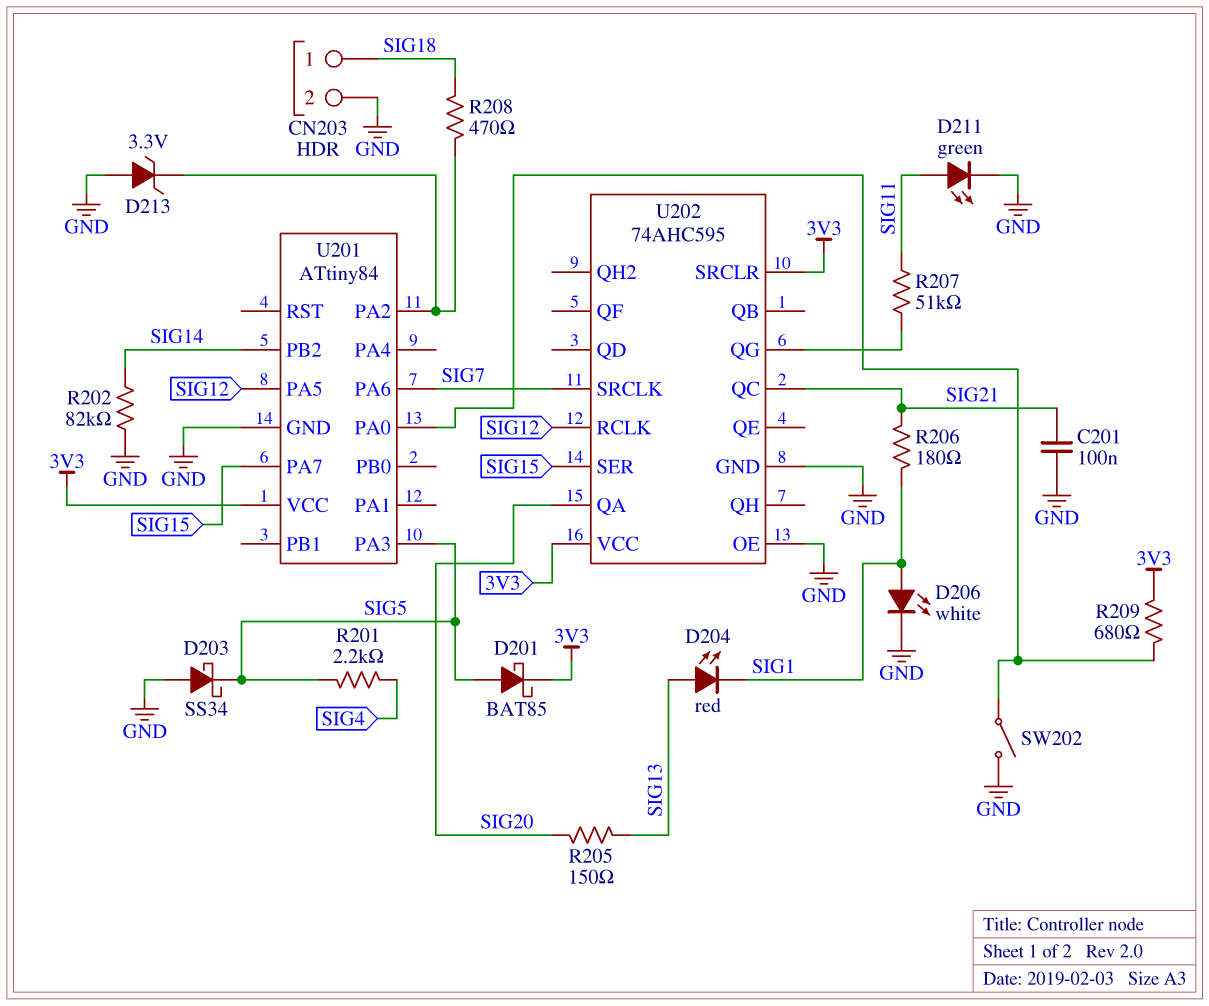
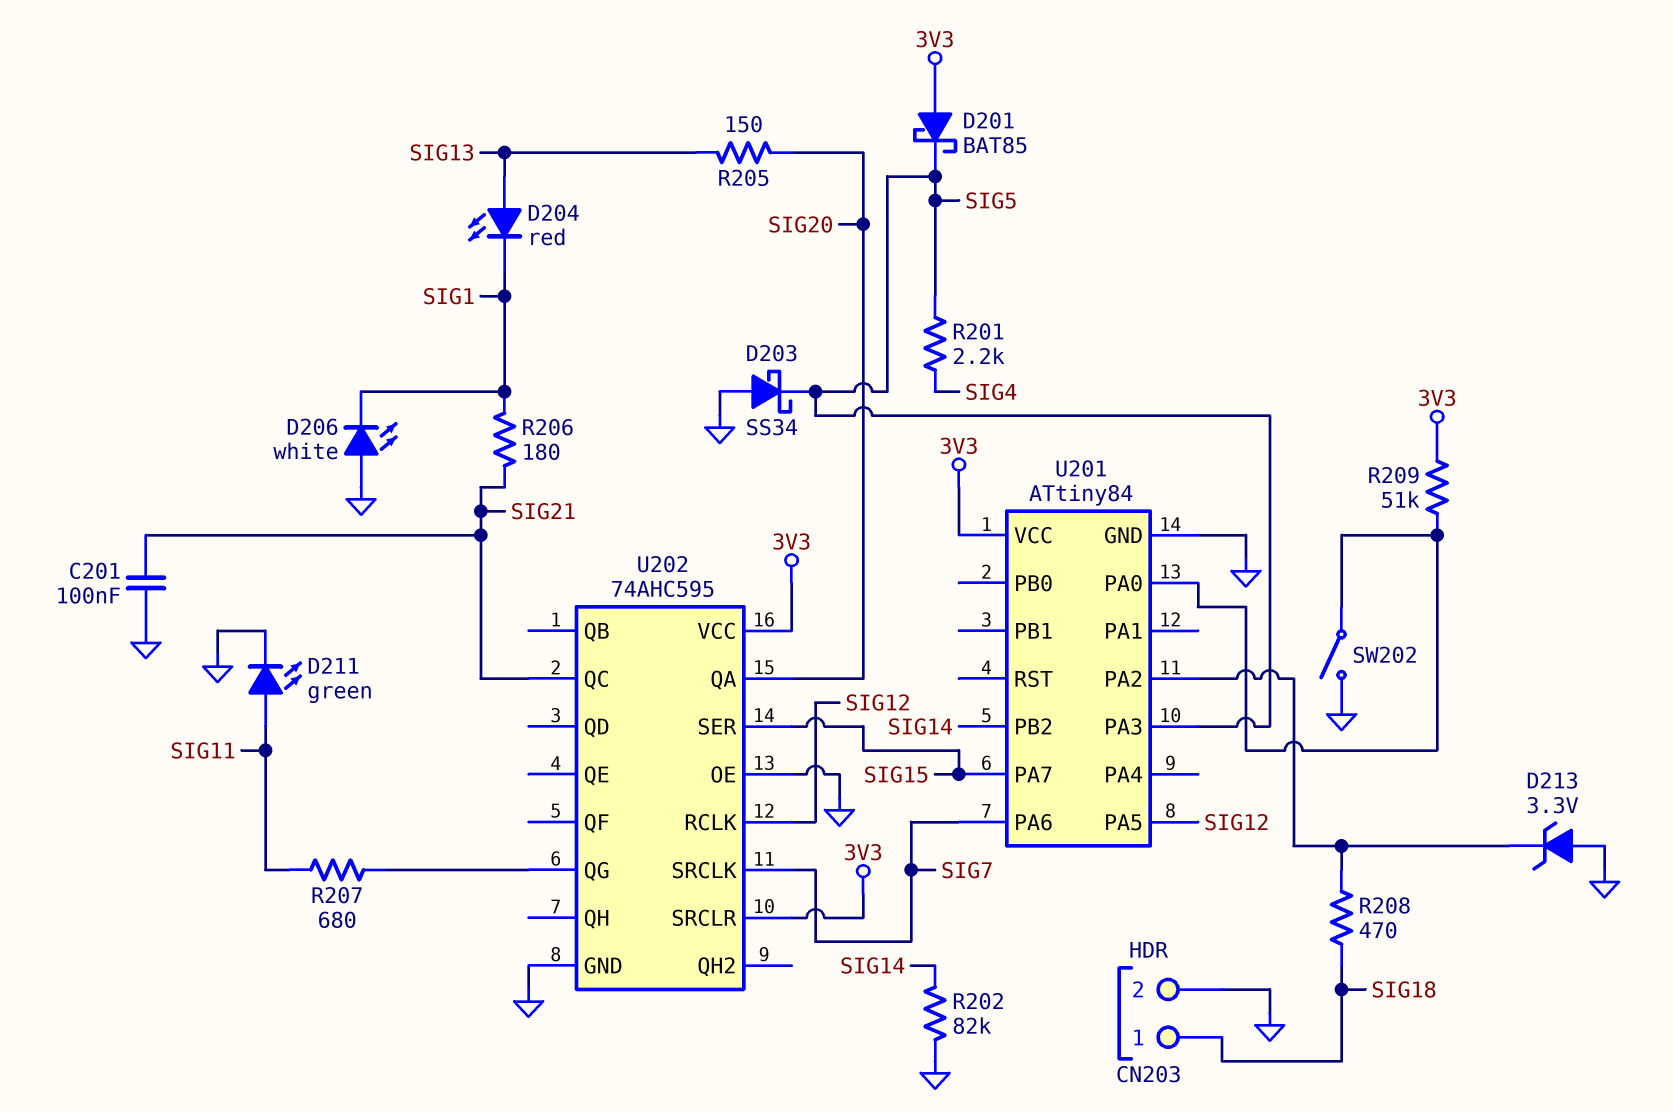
D201: schottky BAT85 (A SIG5, K 3V3) -> schottky BAT85 (A 3V3, K SIG5)
D206: LED white (A SIG1, K GND) -> LED white (A GND, K SIG1)
R207: 51k (SIG11, U202/QG) -> 680 (SIG11, U202/QG)
R209: 680 (3V3, U201/PA0) -> 51k (3V3, U201/PA0)

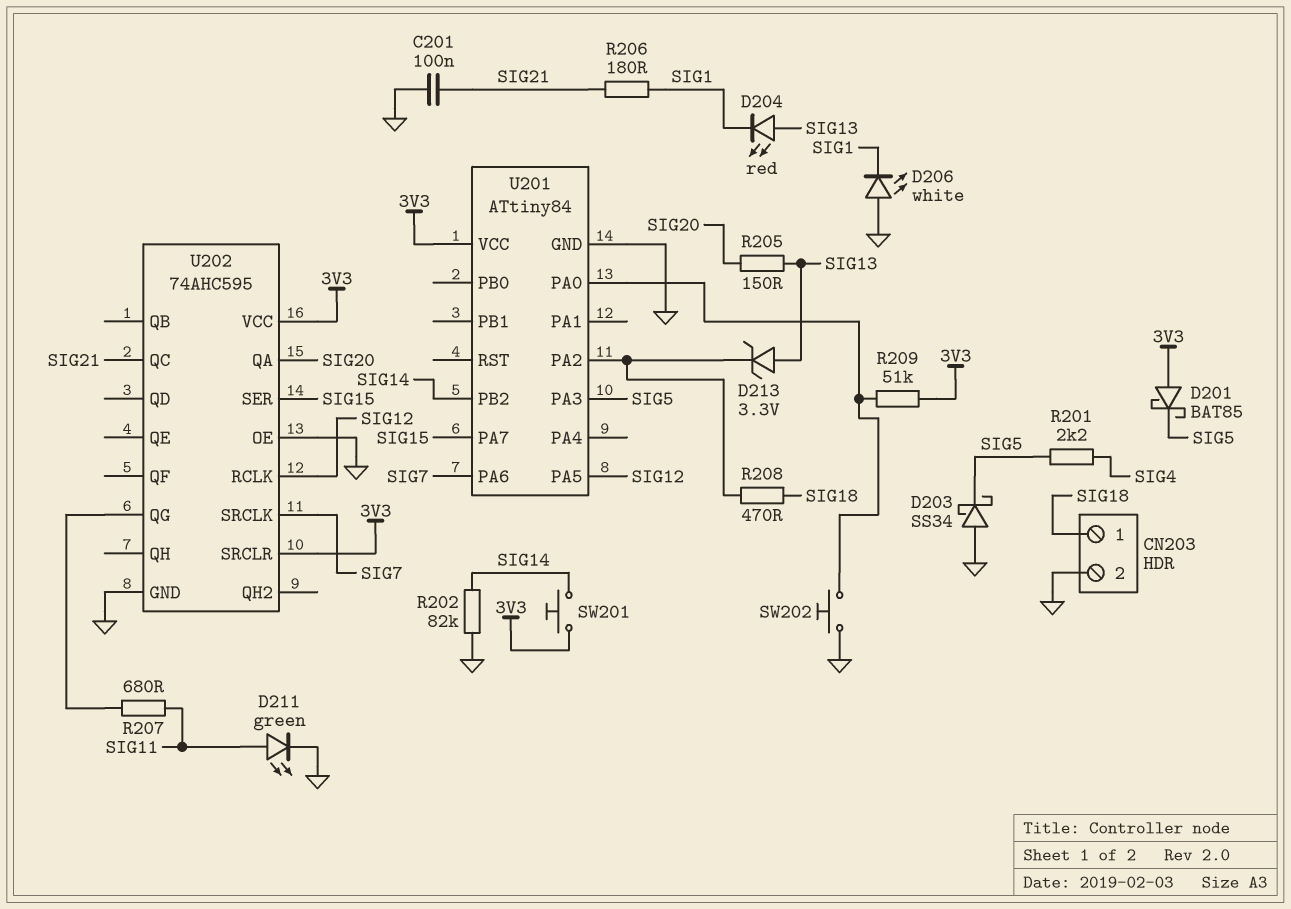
D213: zener 3.3V (A GND, K U201/PA2) -> zener 3.3V (A SIG13, K U201/PA2)
SW201: none -> button (3V3, SIG14)
SW202: switch (GND, U201/PA0) -> button (GND, U201/PA0)

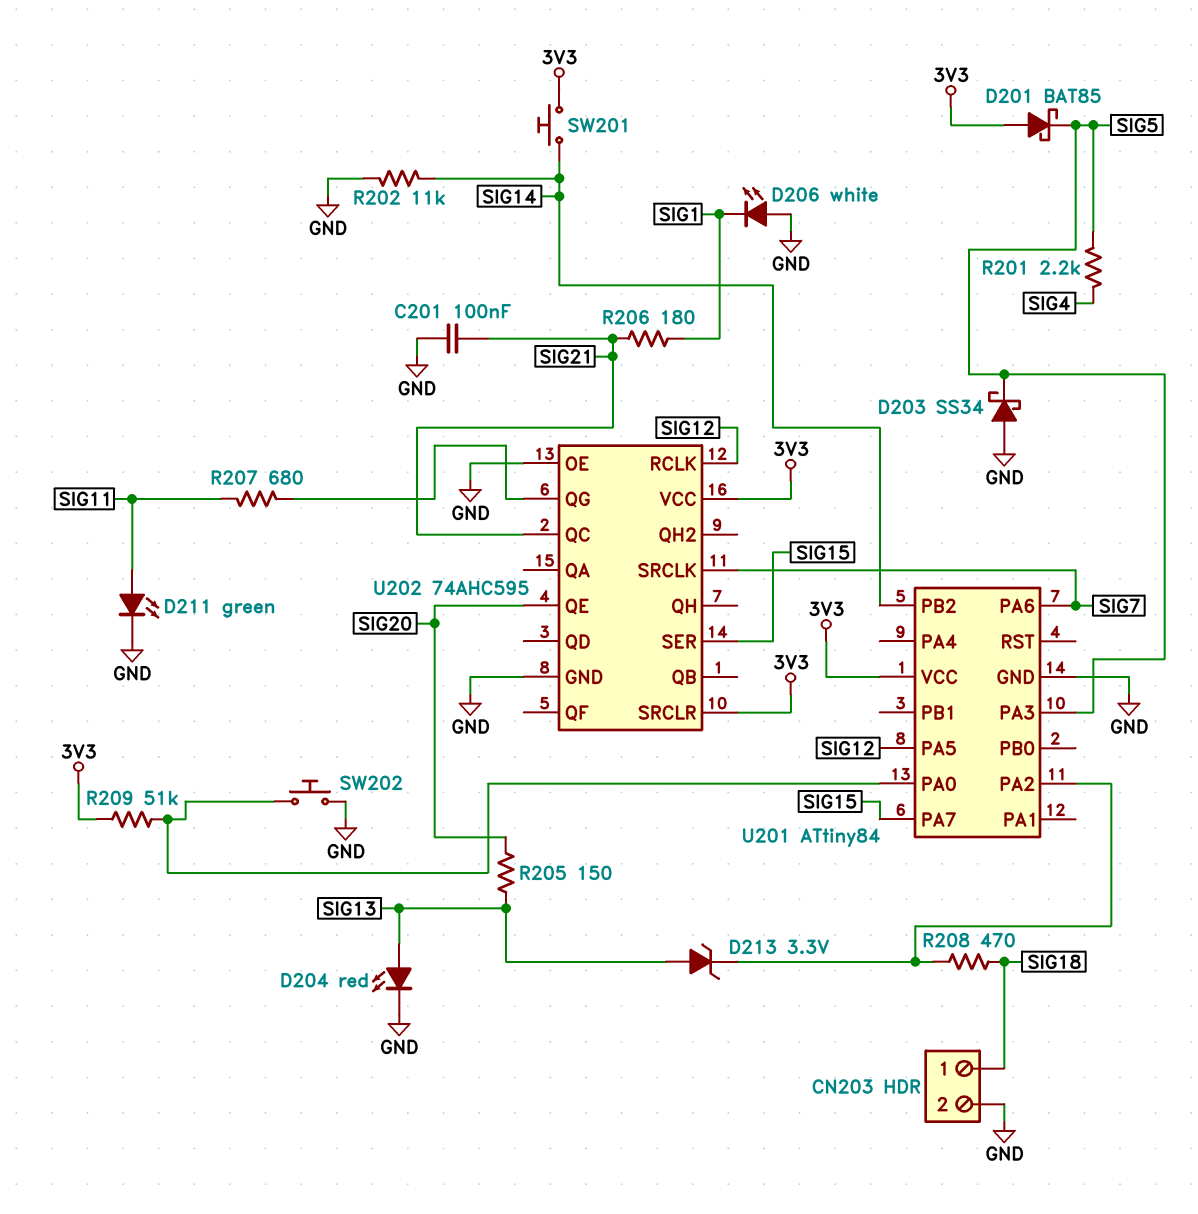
D204: LED red (A SIG13, K SIG1) -> LED red (A SIG13, K GND)
R202: 82k (GND, SIG14) -> 11k (GND, SIG14)
U202 pin QA: SIG20 -> none
U202 pin QE: none -> SIG20

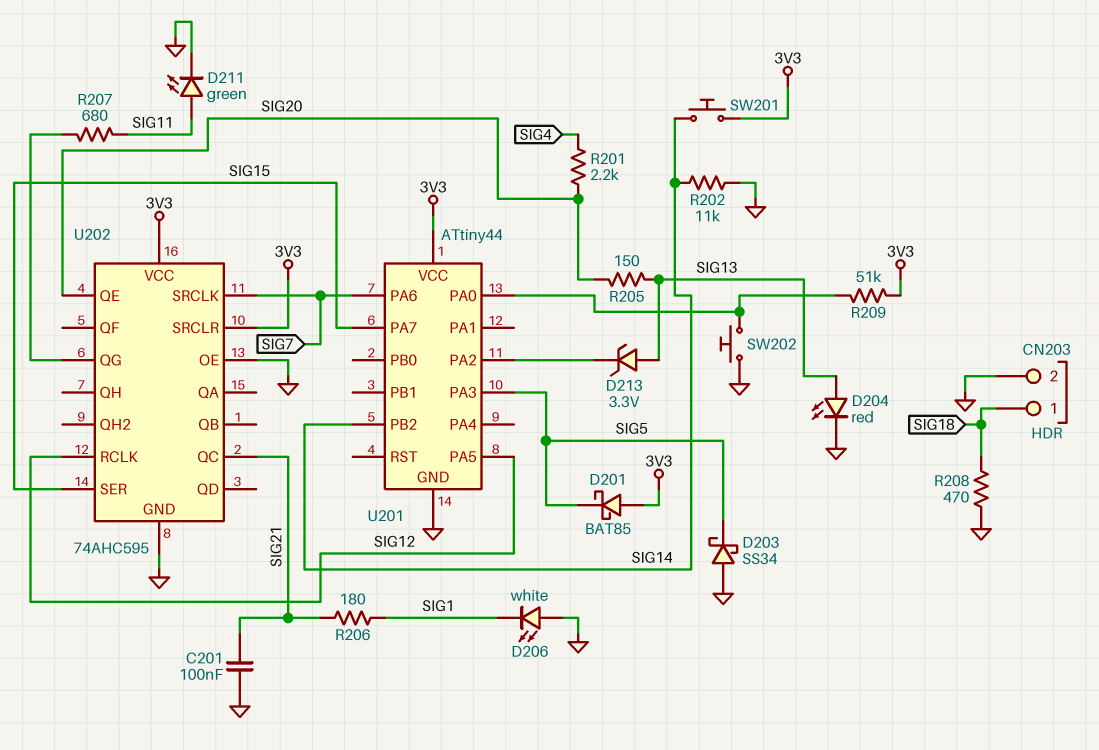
R201: 2.2k (SIG4, SIG5) -> 2.2k (SIG4, SIG20)
R208: 470 (SIG18, U201/PA2) -> 470 (GND, SIG18)
U201: ATtiny84 -> ATtiny44

